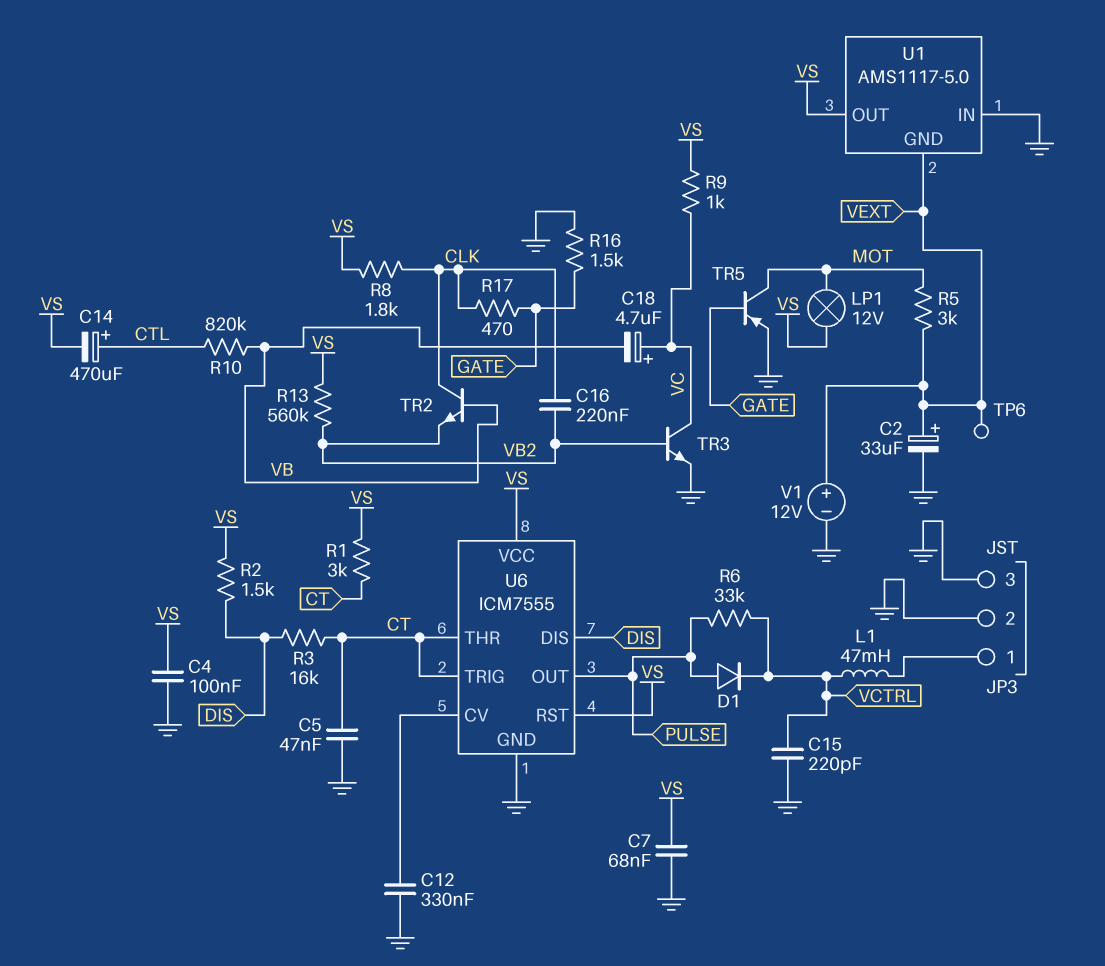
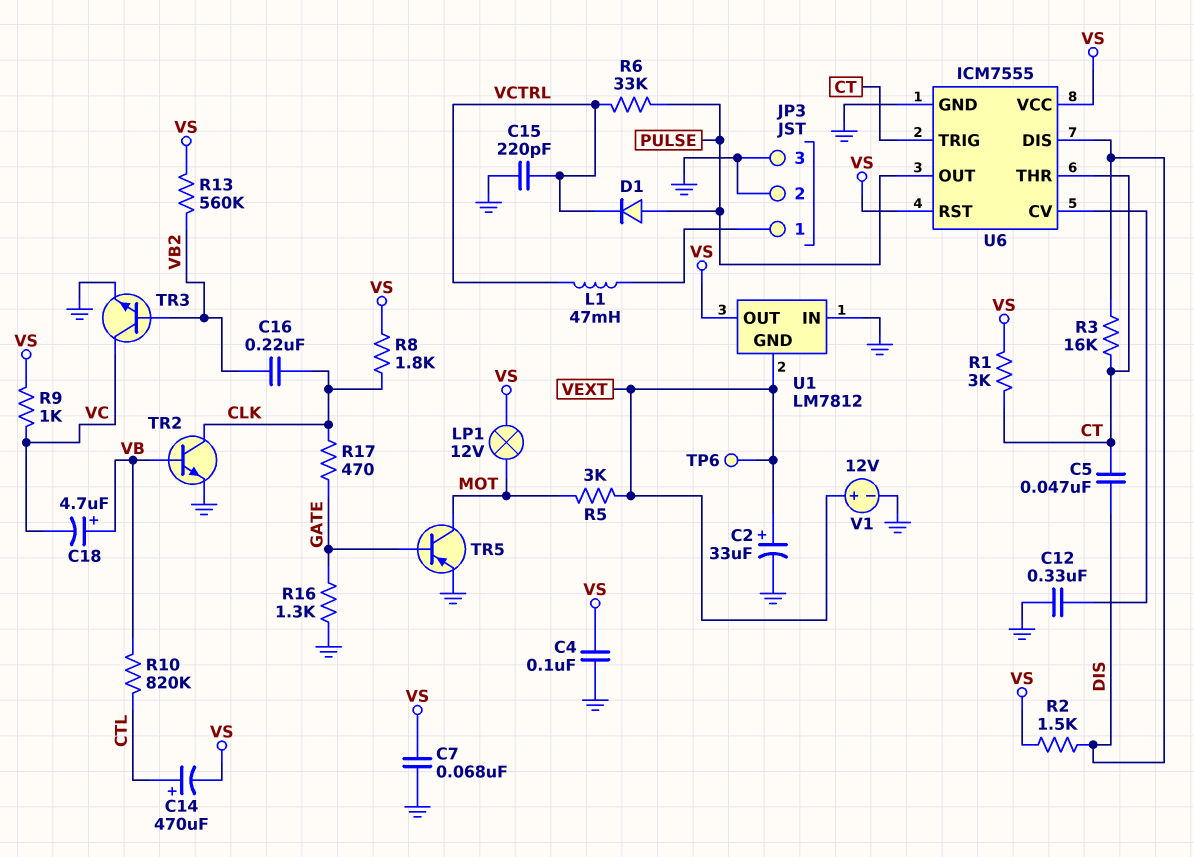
C5: 47nF (CT, GND) -> 47nF (CT, DIS)
C18: 4.7uF (plus VC, minus VB) -> 4.7uF (plus VB, minus VC)
R16: 1.5k (GATE, GND) -> 1.3k (GATE, GND)
TR2: NPN (B VB, C CLK, E VB2) -> NPN (B VB, C CLK, E GND)
U1: AMS1117-5.0 -> LM7812

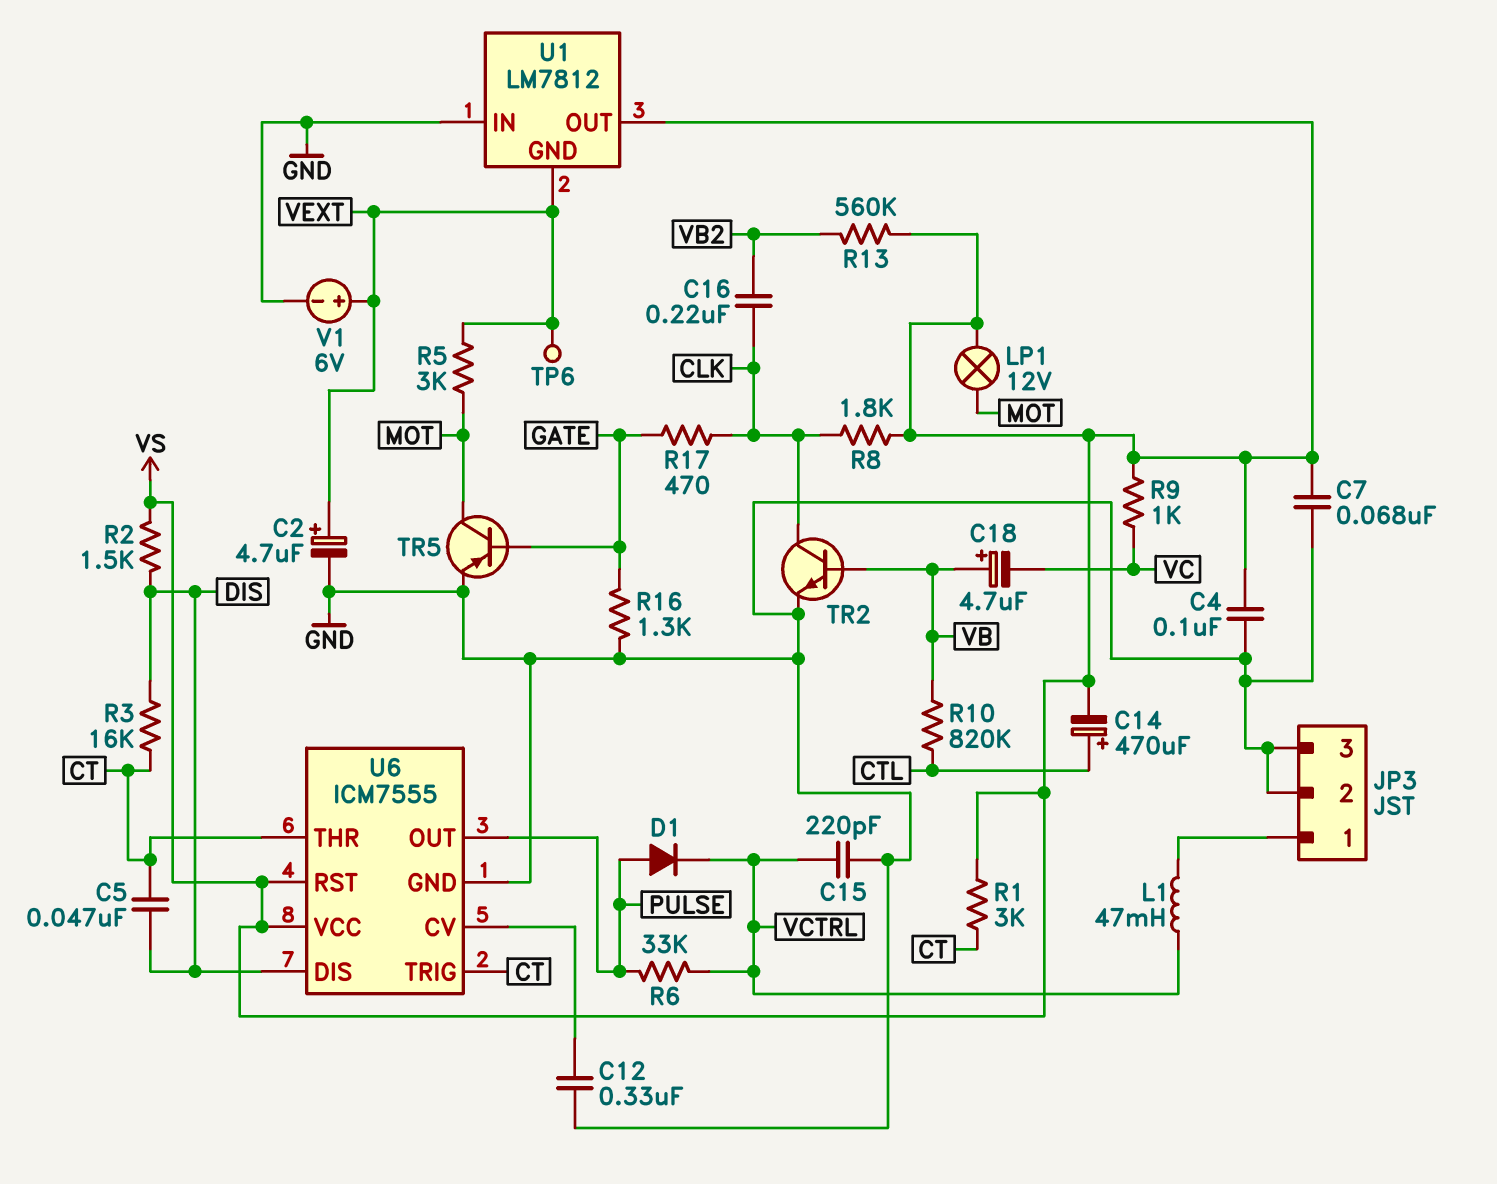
C2: 33uF (plus VEXT, minus GND) -> 4.7uF (plus VEXT, minus GND)
TR3: NPN (B VB2, C VC, E GND) -> none
V1: 12V (plus VEXT, minus GND) -> 6V (plus VEXT, minus GND)

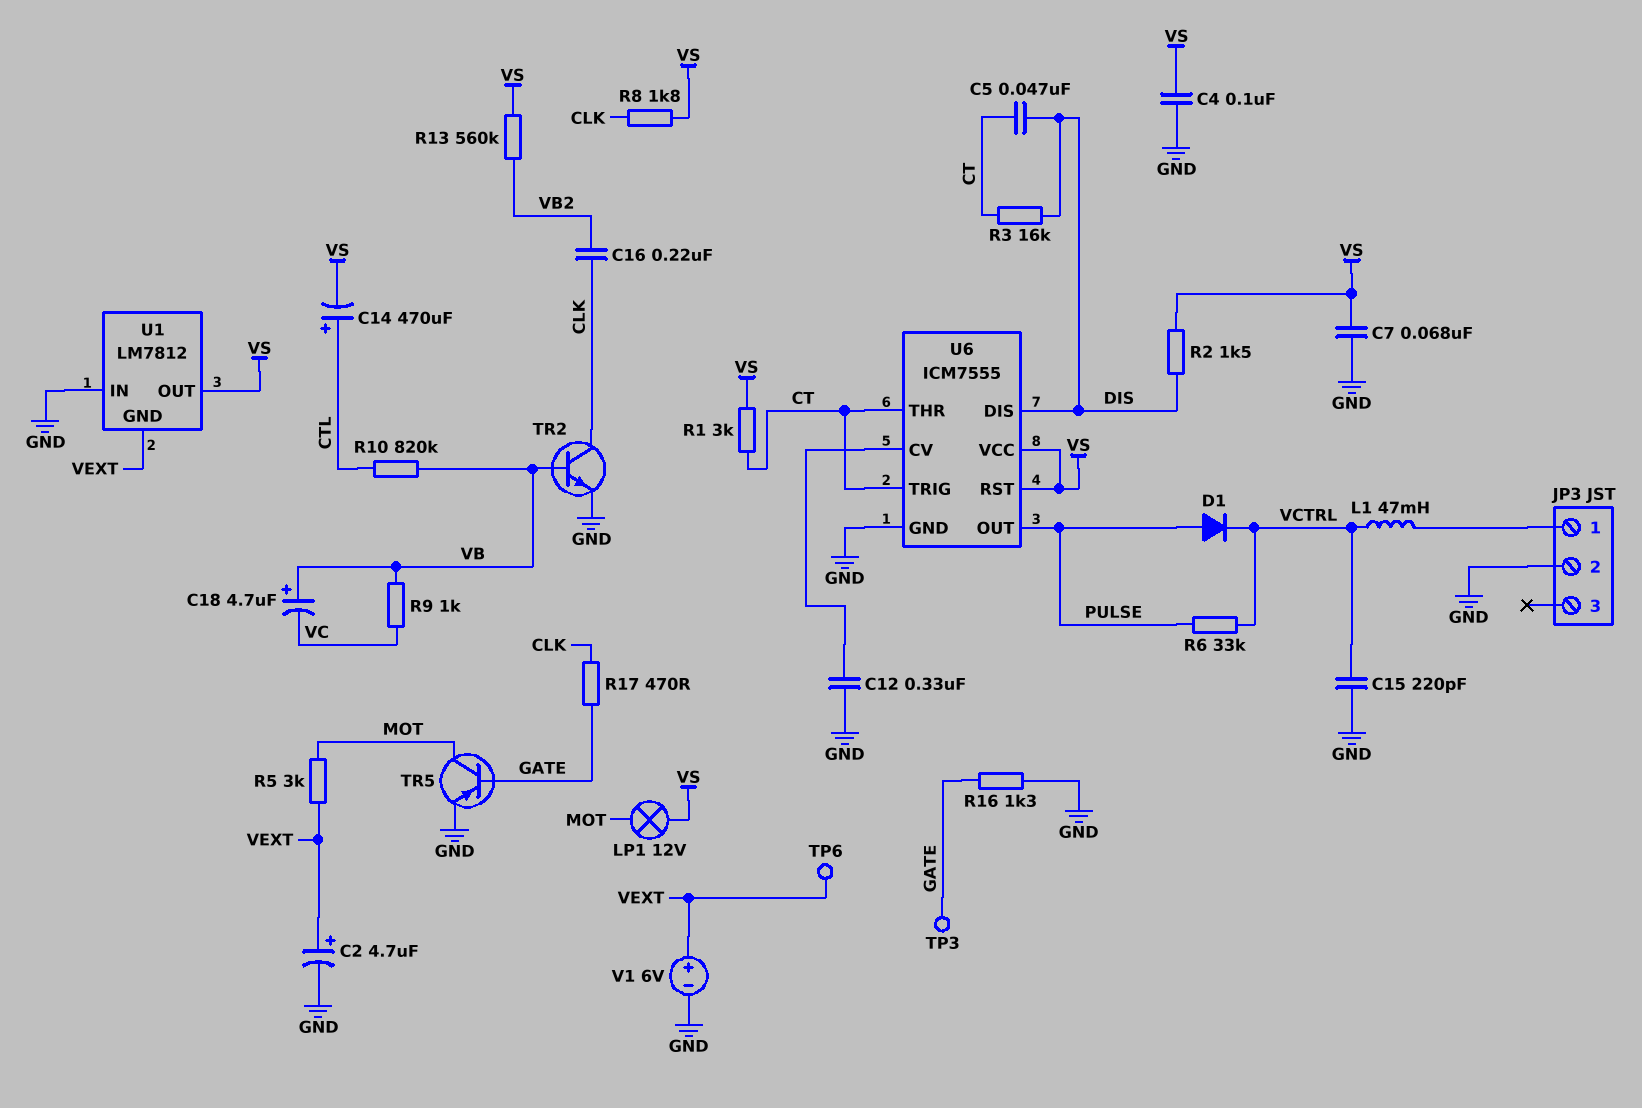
JP3 pin 3: GND -> none
R9: 1k (VC, VS) -> 1k (VB, VC)
TP3: none -> test point (GATE)

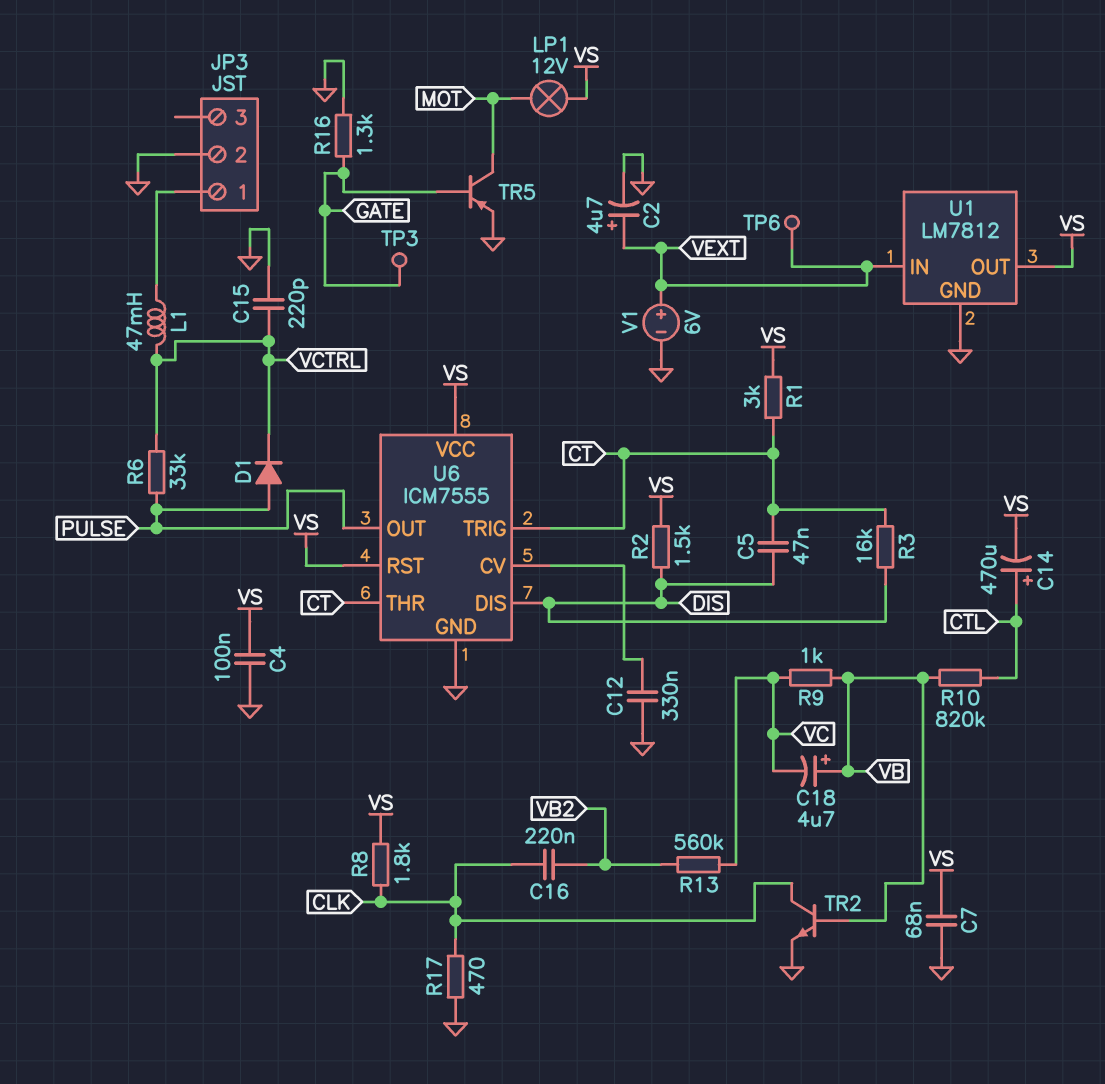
R5: 3k (MOT, VEXT) -> none
R13: 560k (VB2, VS) -> 560k (VB2, VC)
R17: 470 (CLK, GATE) -> 470 (CLK, GND)
U1 pin GND: VEXT -> GND
U1 pin IN: GND -> VEXT

